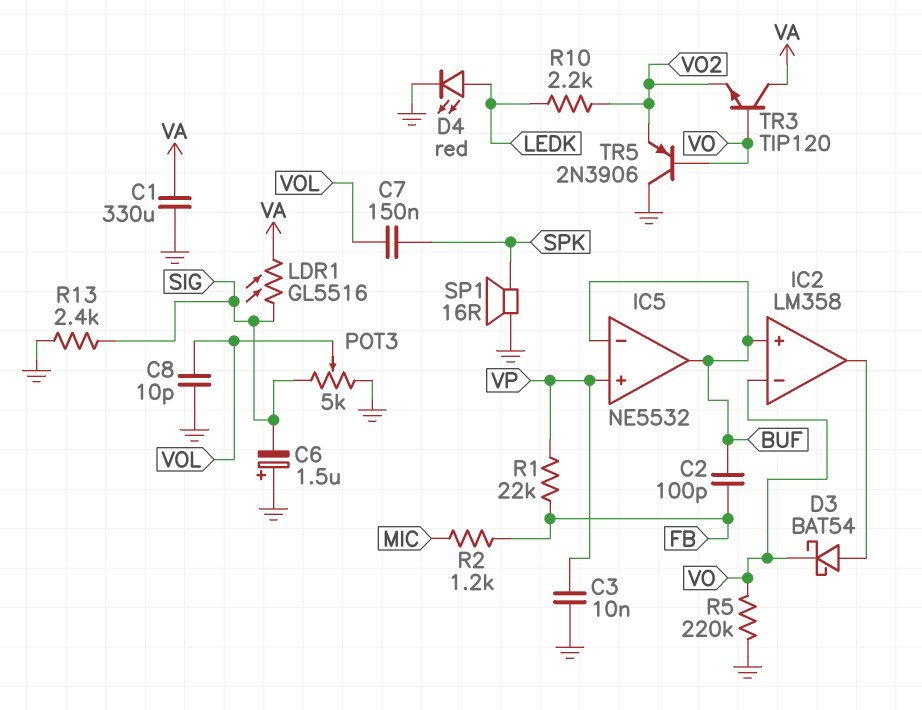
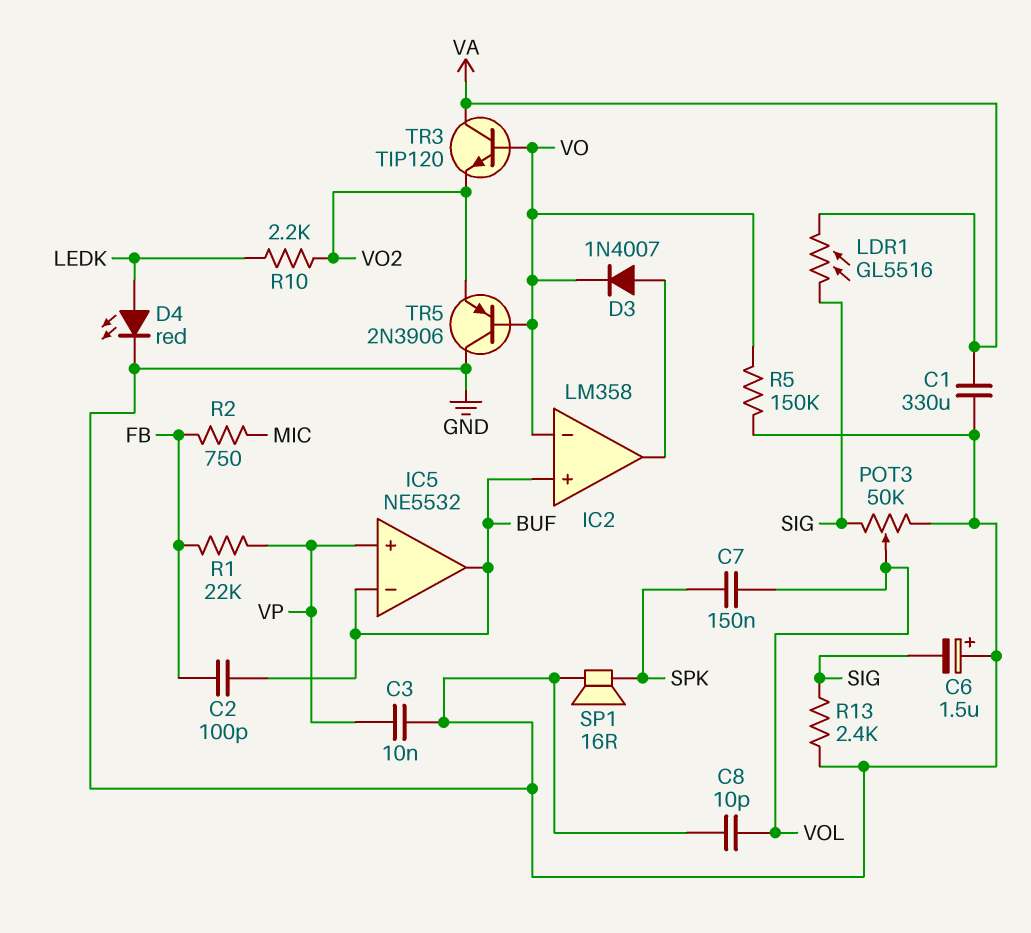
D3: schottky BAT54 (A IC2/out, K VO) -> diode 1N4007 (A IC2/out, K VO)
POT3: 5k (GND, SIG, wiper VOL) -> 50k (GND, SIG, wiper VOL)
R2: 1.2k (FB, MIC) -> 750 (FB, MIC)
R5: 220k (GND, VO) -> 150k (GND, VO)

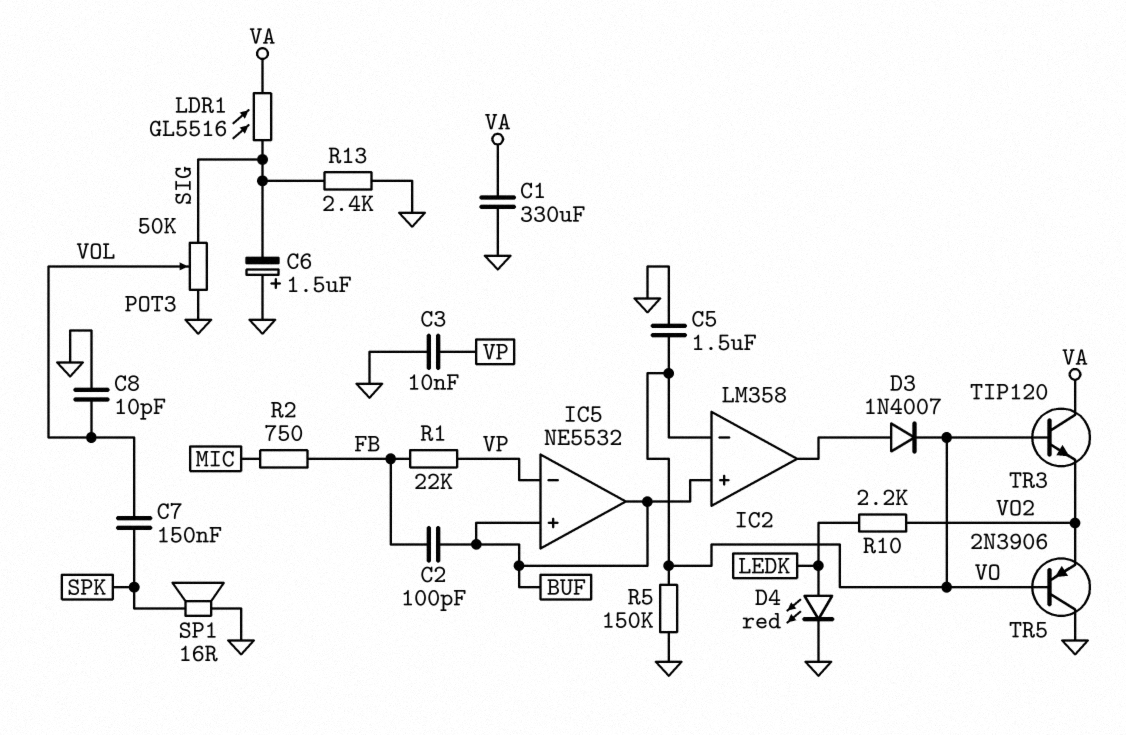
C5: none -> 1.5uF (GND, VO)
IC5 pin in+: VP -> BUF
IC5 pin in-: BUF -> VP

